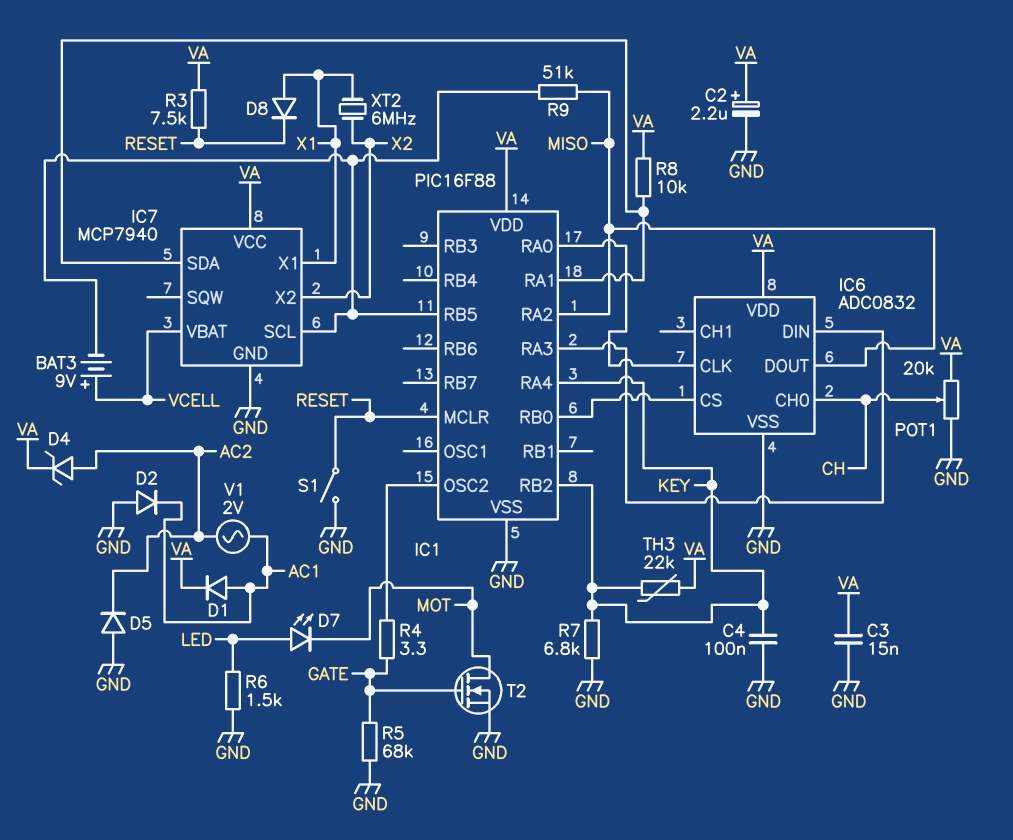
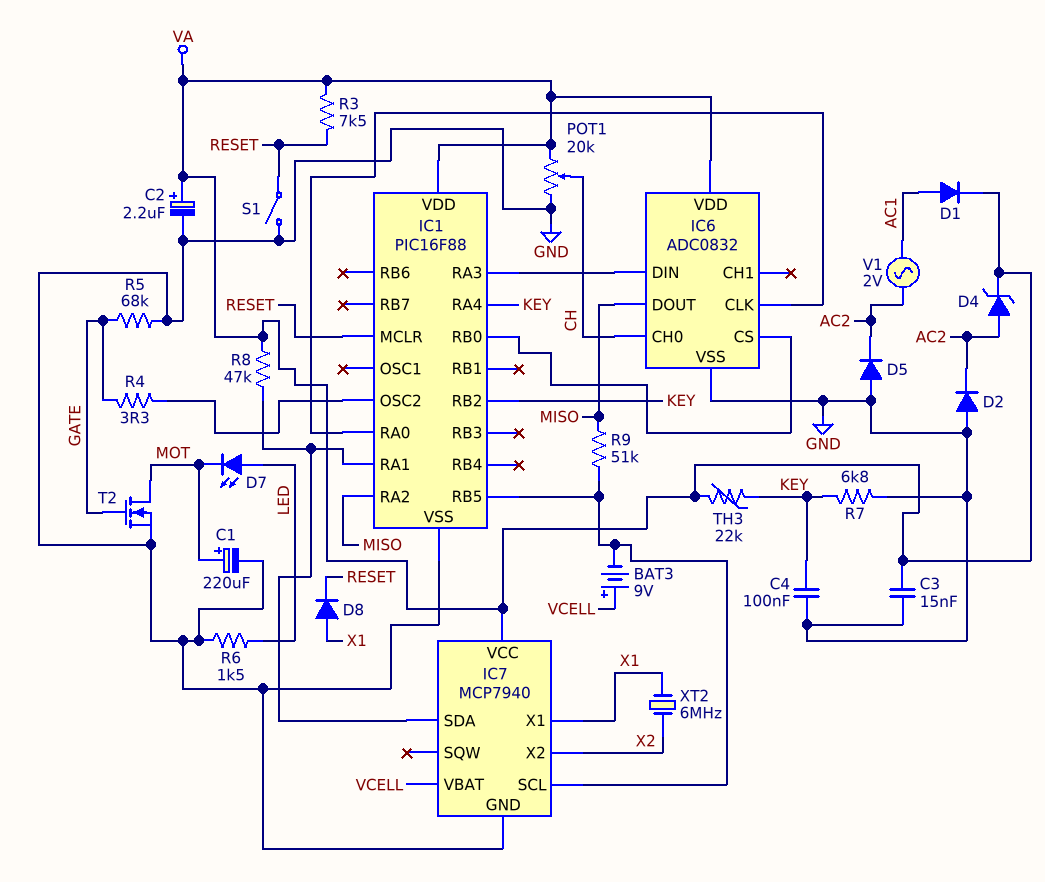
C1: none -> 220uF (plus MOT, minus GND)
D2: diode (A GND, K AC1) -> diode (A GND, K AC2)
R8: 10k (IC1/RA1, VA) -> 47k (IC1/RA1, VA)

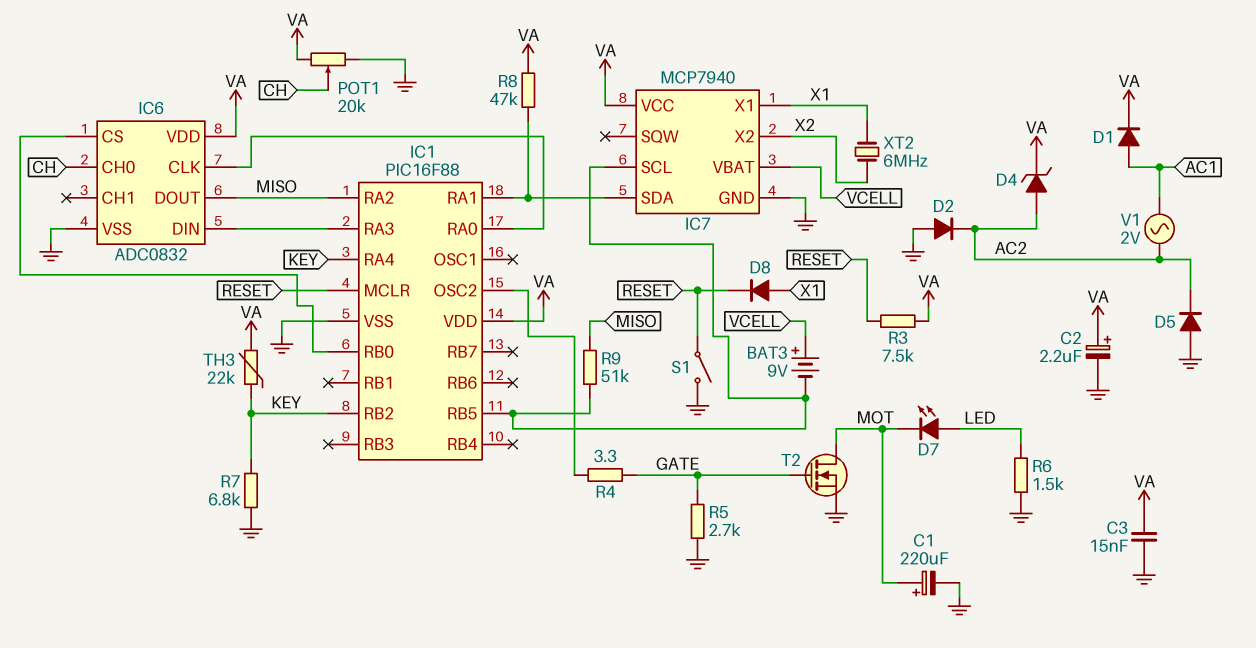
C4: 100nF (GND, KEY) -> none
R5: 68k (GATE, GND) -> 2.7k (GATE, GND)

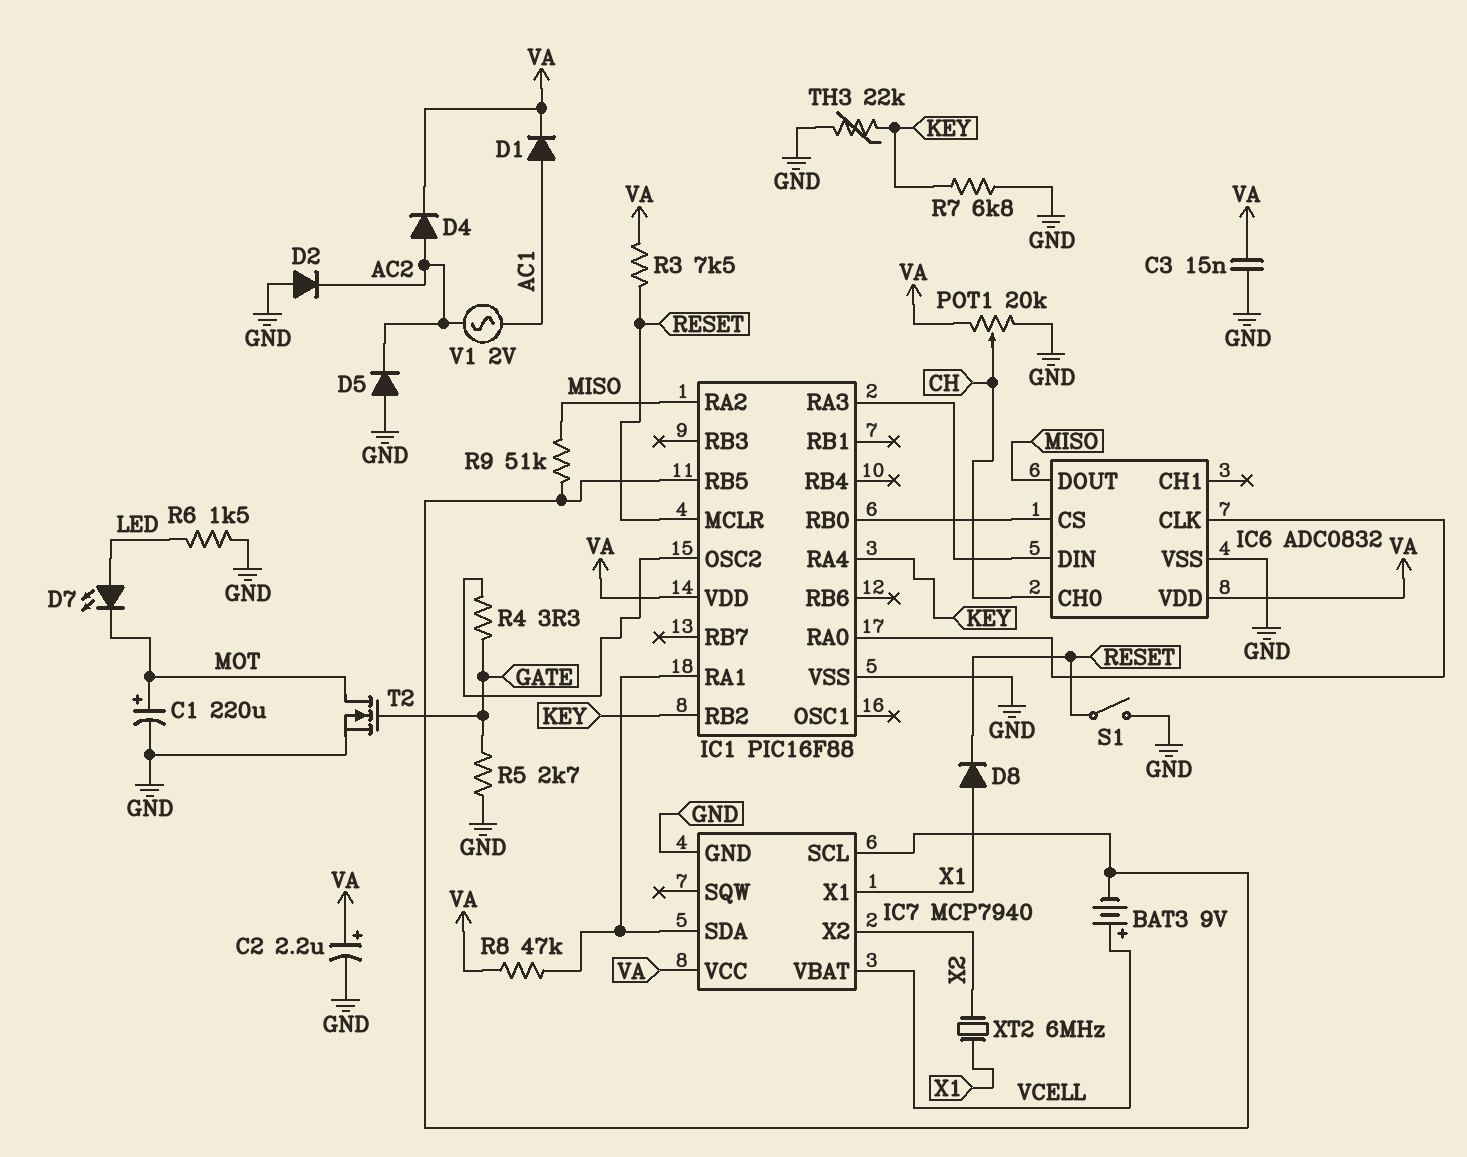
D4: zener (A AC2, K VA) -> diode (A AC2, K VA)
TH3: 22k (KEY, VA) -> 22k (GND, KEY)

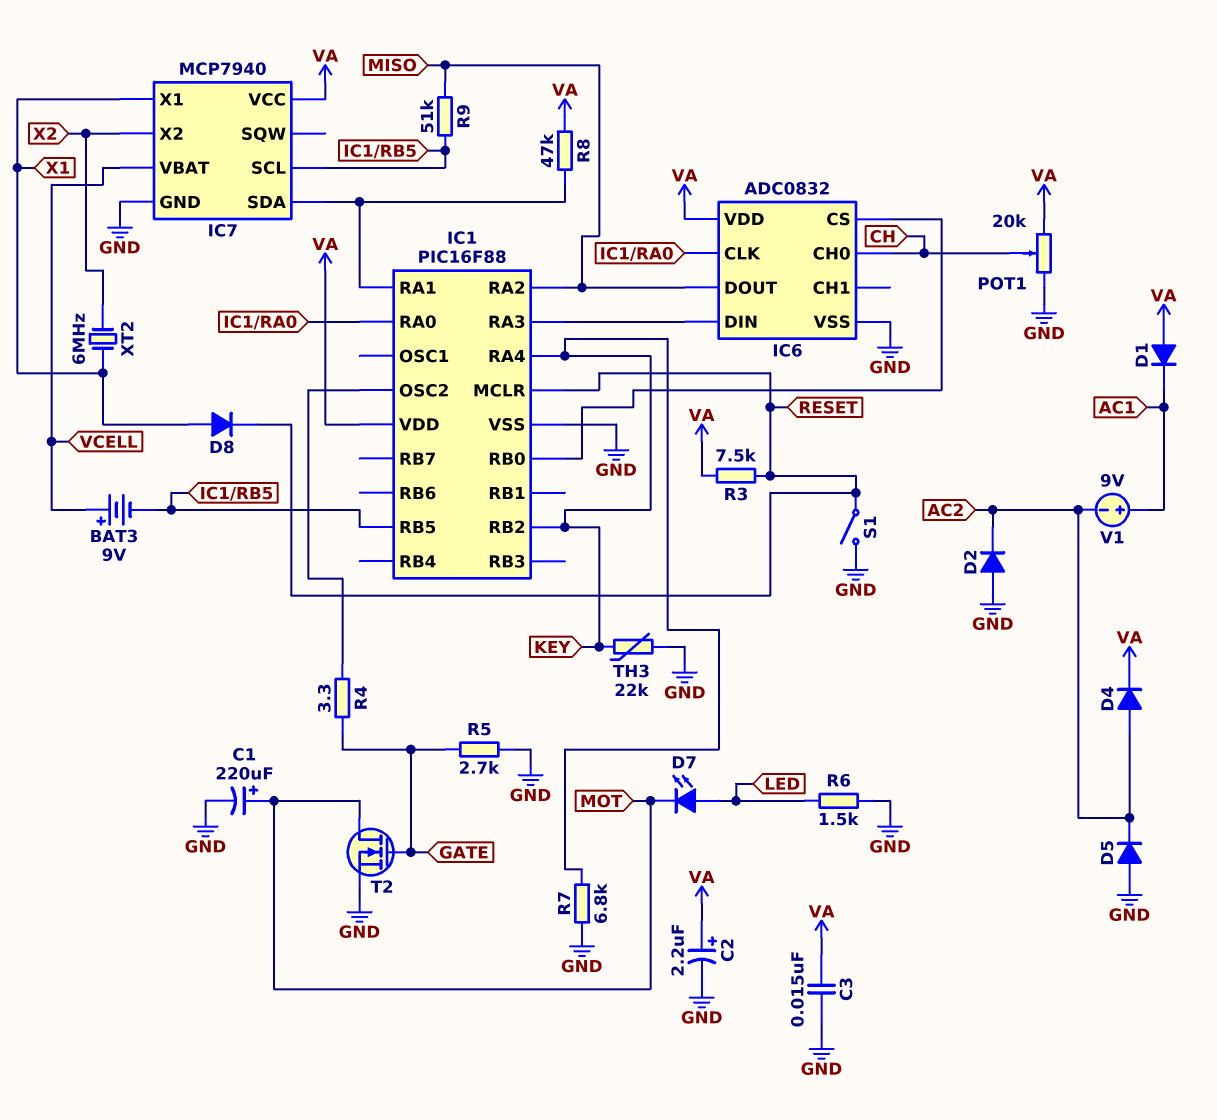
D1: diode (A AC1, K VA) -> diode (A VA, K AC1)
V1: AC 2V (AC1, AC2) -> 9V (plus AC1, minus AC2)

